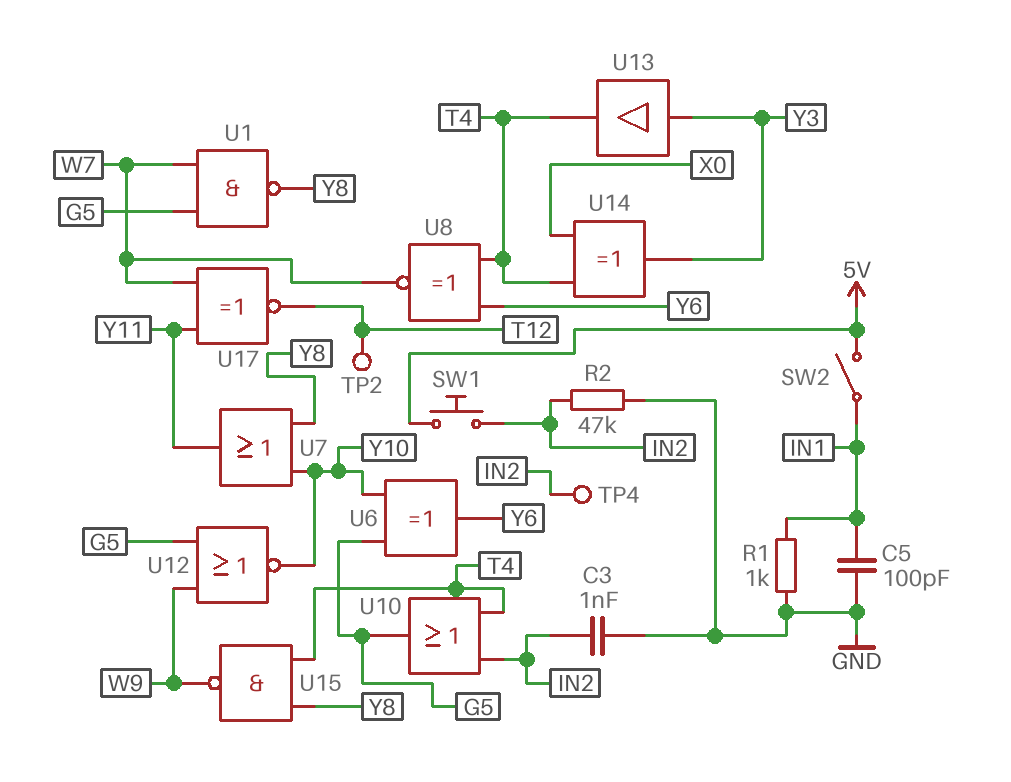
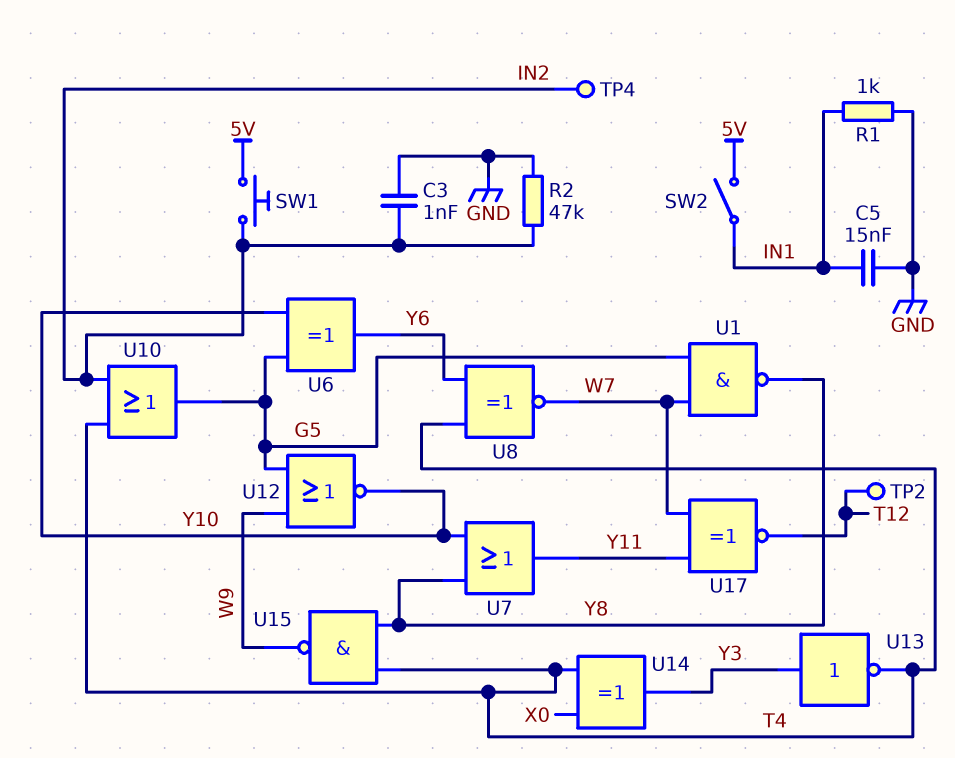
C5: 100pF (GND, IN1) -> 15nF (GND, IN1)
U13: buffer (in Y3, out T4) -> NOT (in Y3, out T4)

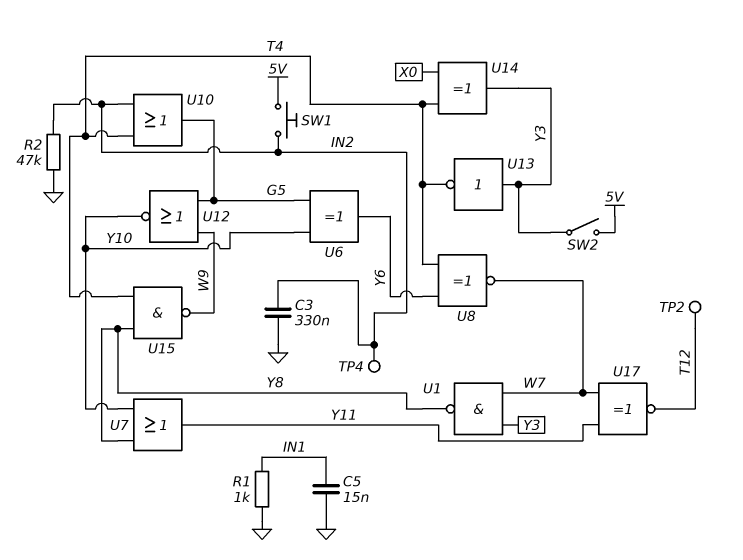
C3: 1nF (GND, IN2) -> 330nF (GND, IN2)
SW2: switch (5V, IN1) -> switch (5V, Y3)
U1: NAND (in G5, in W7, out Y8) -> NAND (in W7, in Y3, out Y8)

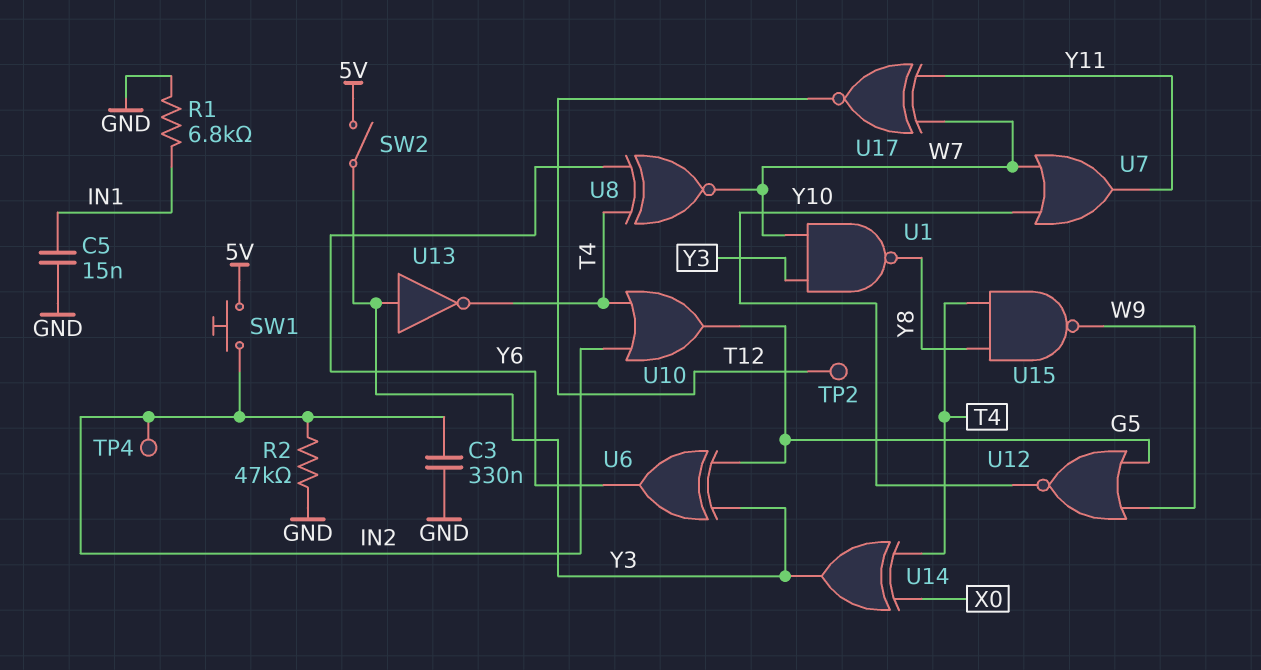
R1: 1k (GND, IN1) -> 6.8k (GND, IN1)
U6: XOR (in G5, in Y10, out Y6) -> XOR (in G5, in Y3, out Y6)
U7: OR (in Y8, in Y10, out Y11) -> OR (in W7, in Y10, out Y11)

